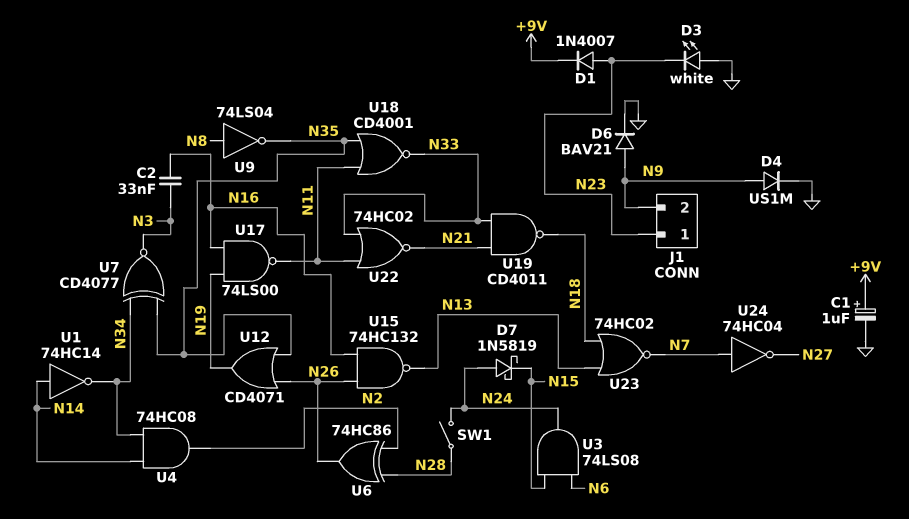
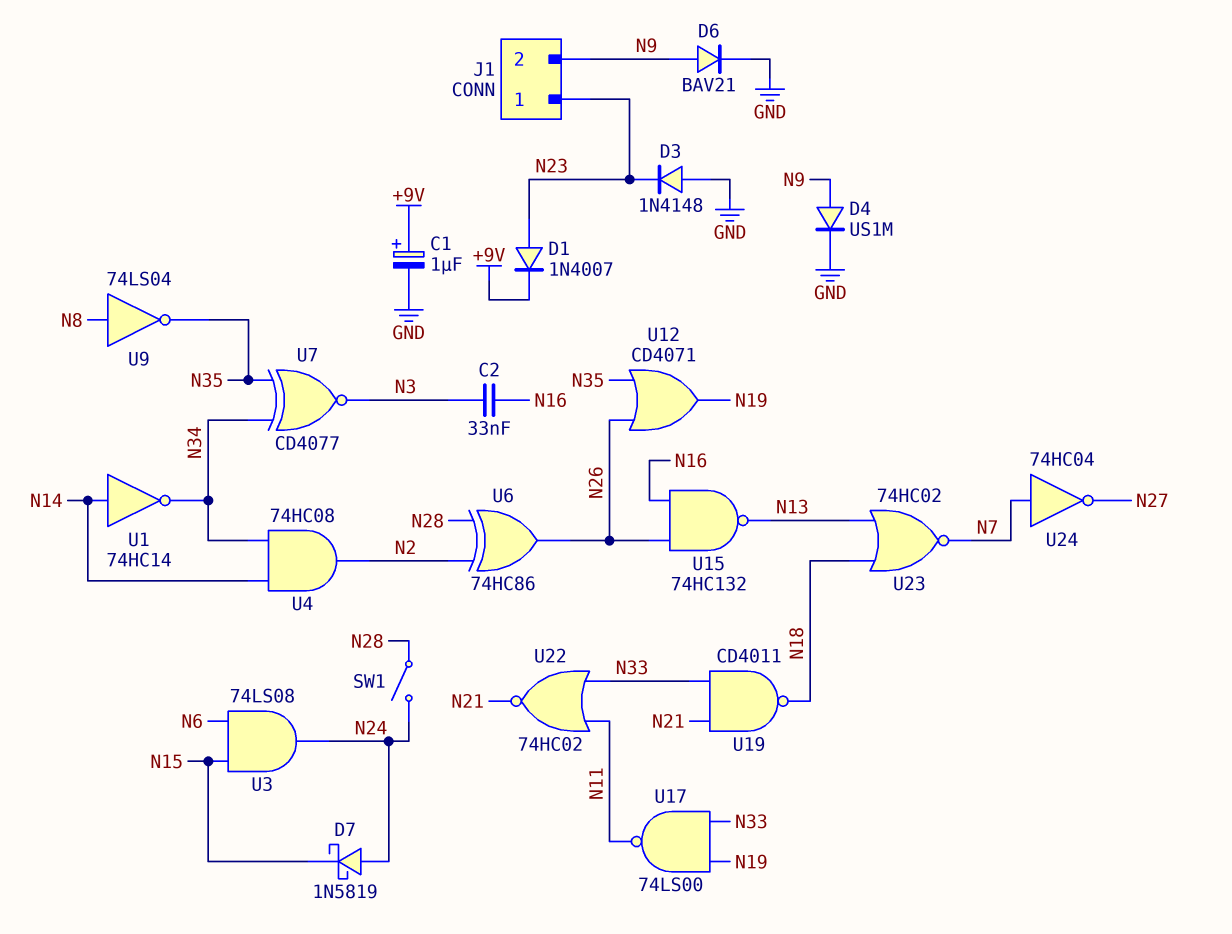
D3: LED white (A GND, K N23) -> diode 1N4148 (A GND, K N23)
U17: NAND 74LS00 (in N16, in N19, out N11) -> NAND 74LS00 (in N19, in N33, out N11)
U18: NOR CD4001 (in N11, in N35, out N33) -> none

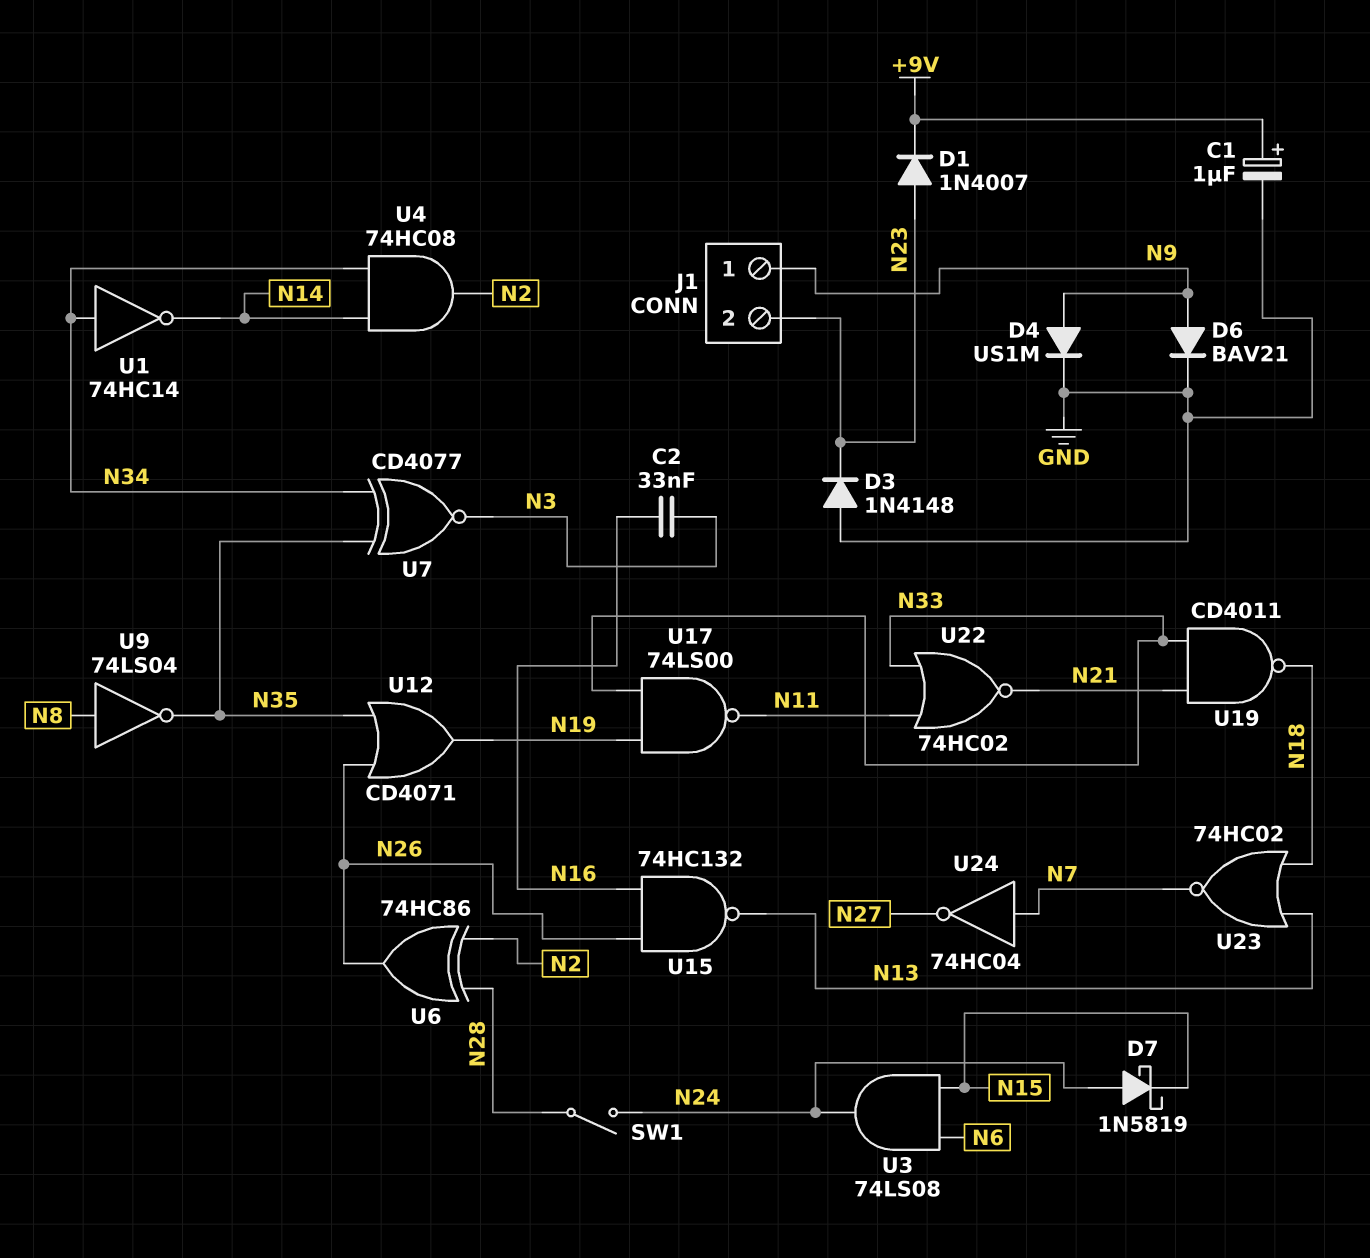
J1 pin 1: N23 -> N9
J1 pin 2: N9 -> N23
U1: NOT 74HC14 (in N14, out N34) -> NOT 74HC14 (in N34, out N14)

